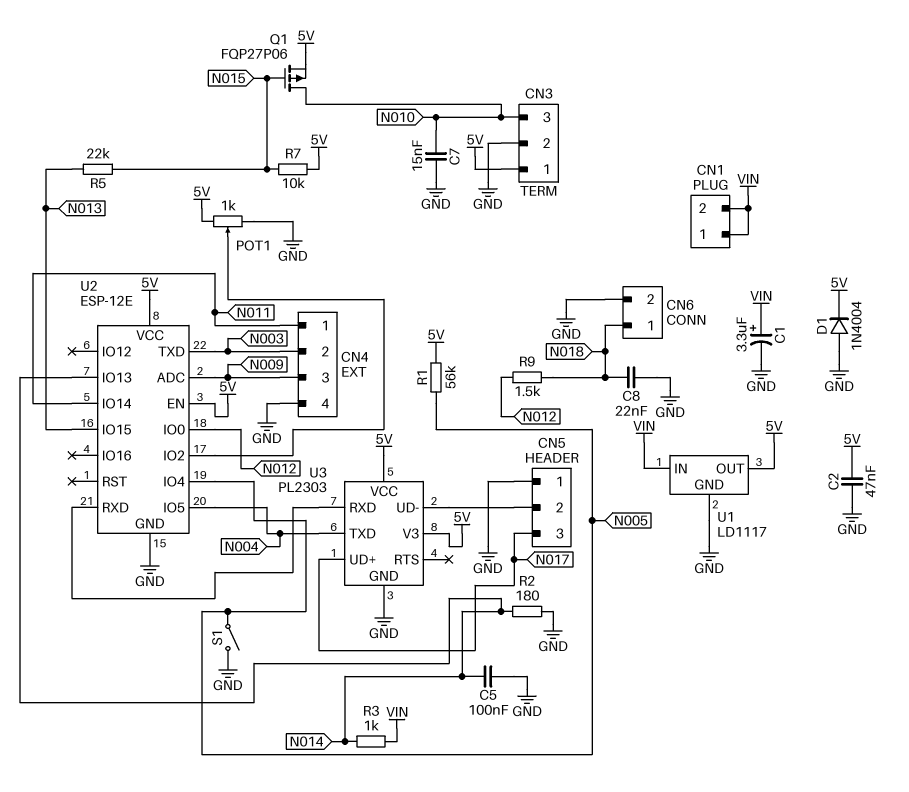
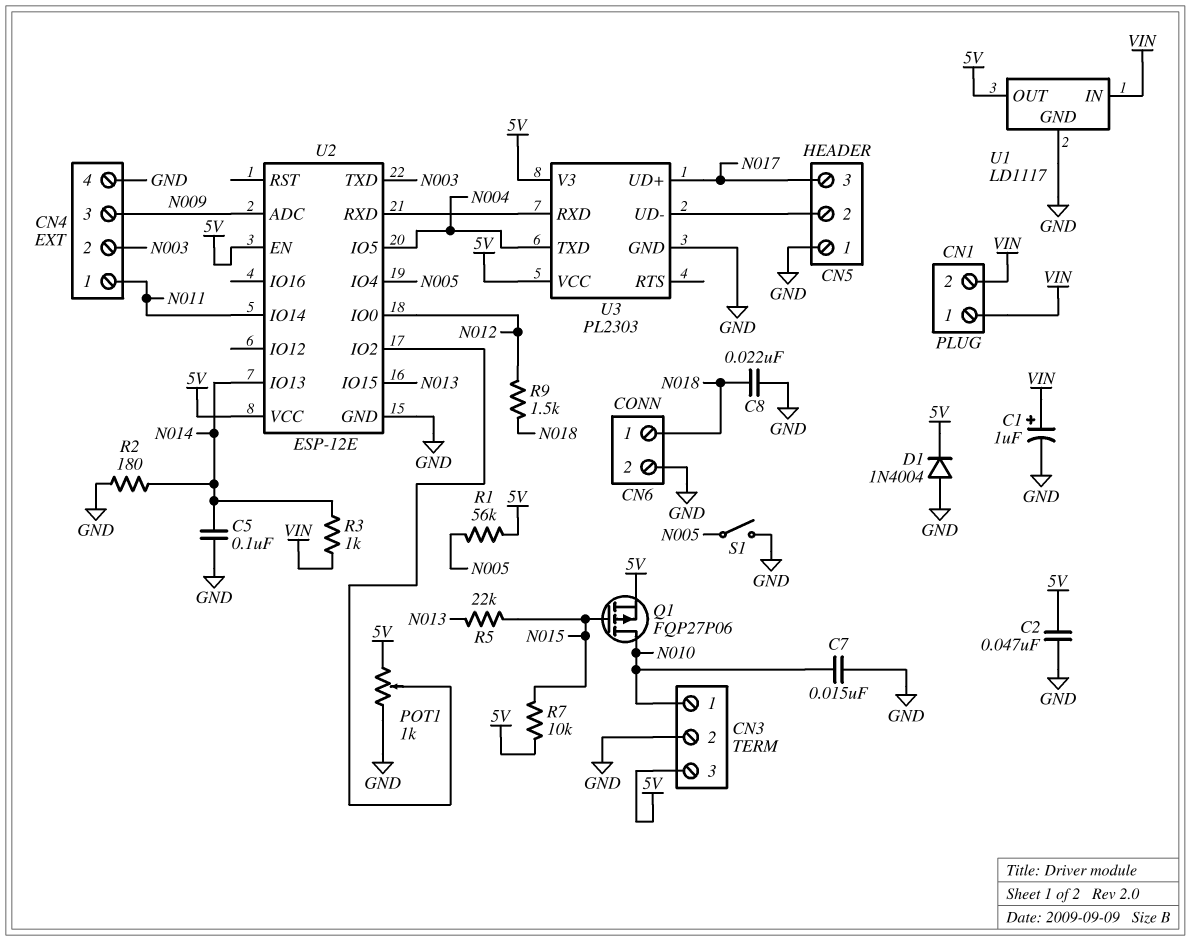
C1: 3.3uF (plus VIN, minus GND) -> 1uF (plus VIN, minus GND)
CN3 pin 1: 5V -> N010
CN3 pin 3: N010 -> 5V

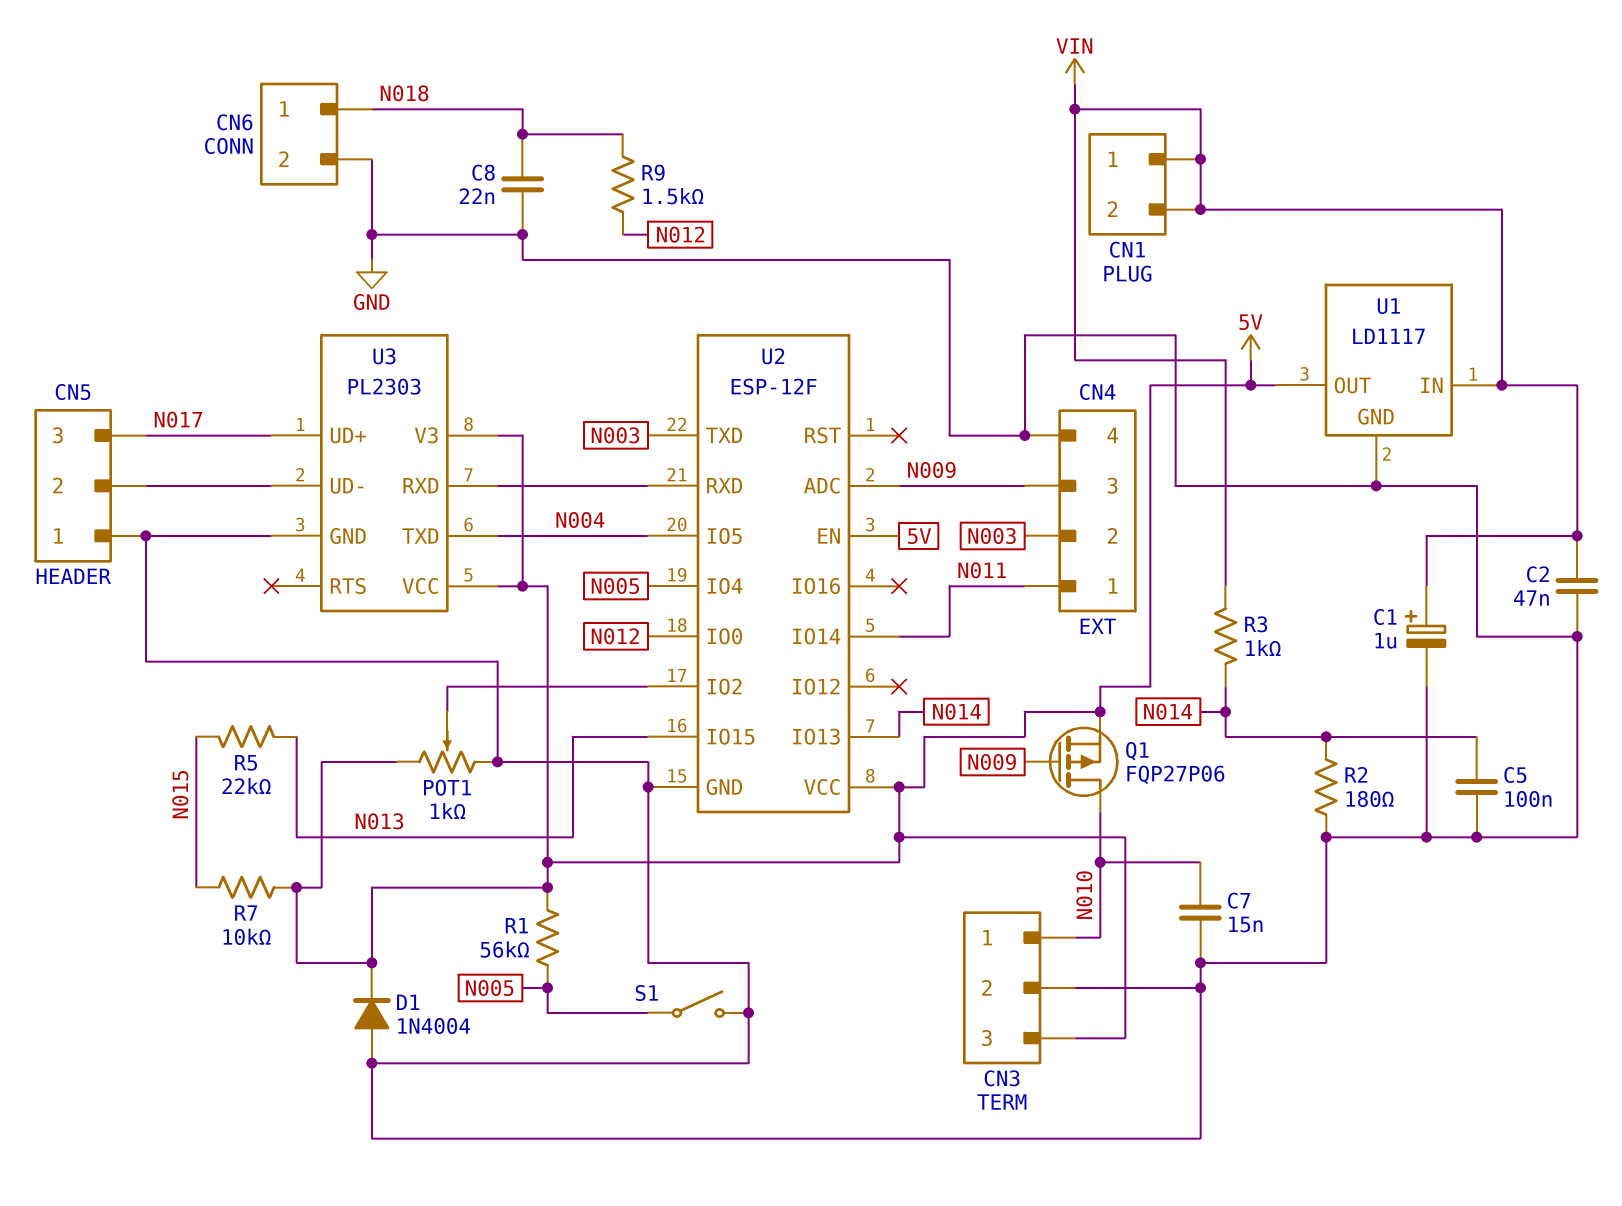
C2: 47nF (5V, GND) -> 47nF (GND, VIN)
Q1: PMOS FQP27P06 (G N015, D N010, S 5V) -> PMOS FQP27P06 (G N009, D N010, S 5V)
U2: ESP-12E -> ESP-12F

